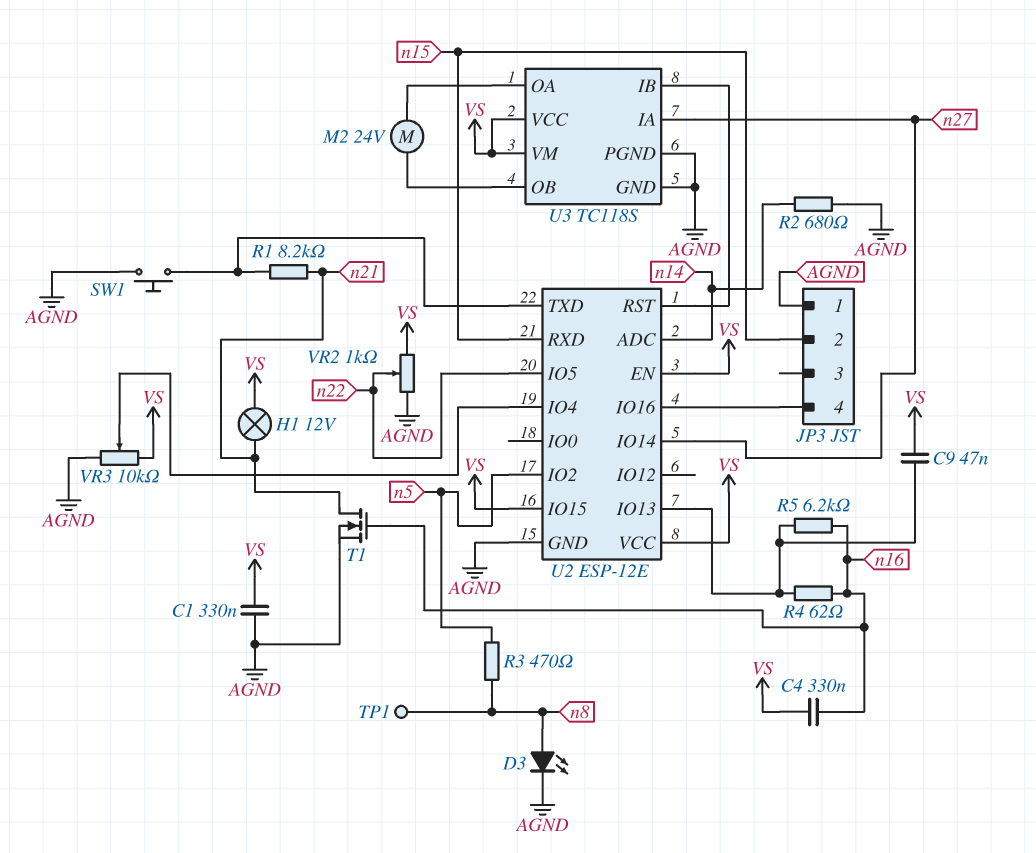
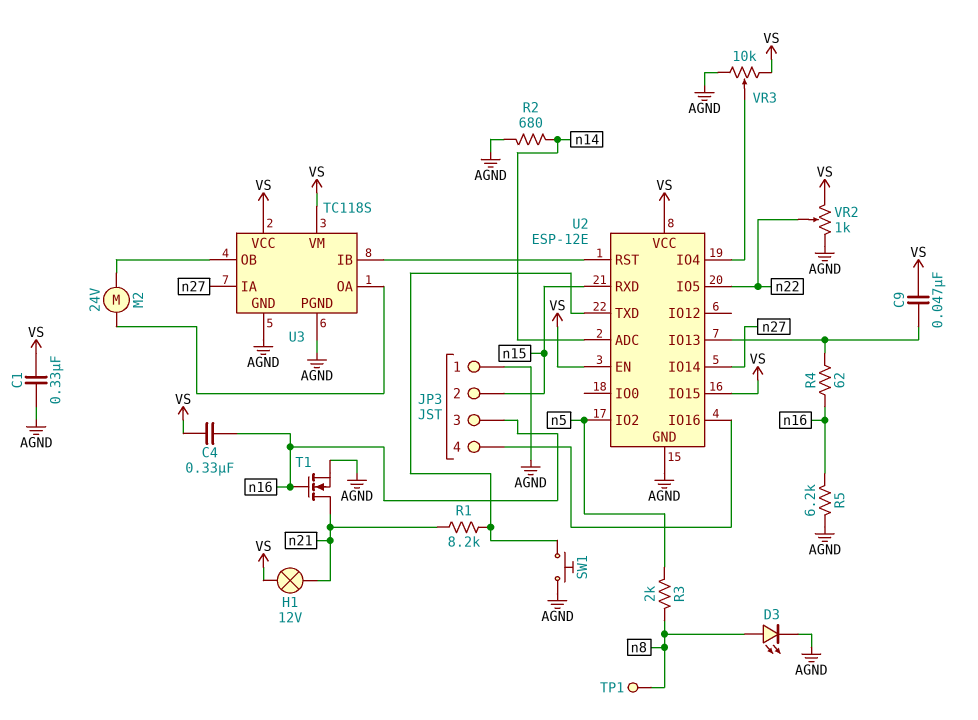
JP3 pin 3: none -> n16
R3: 470 (n5, n8) -> 2k (n5, n8)
R5: 6.2k (U2/IO13, n16) -> 6.2k (AGND, n16)

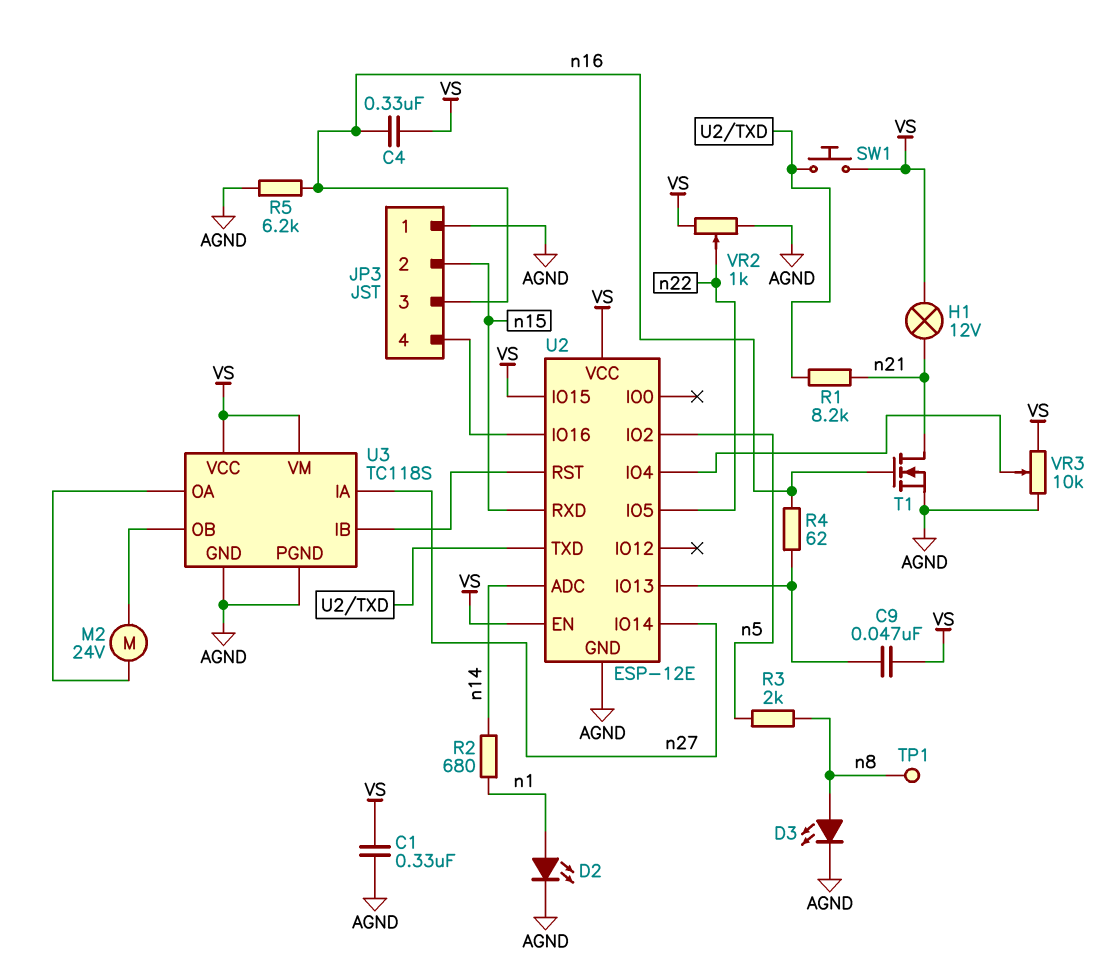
D2: none -> LED (A n1, K AGND)
R2: 680 (AGND, n14) -> 680 (n1, n14)
SW1: button (AGND, U2/TXD) -> button (U2/TXD, VS)

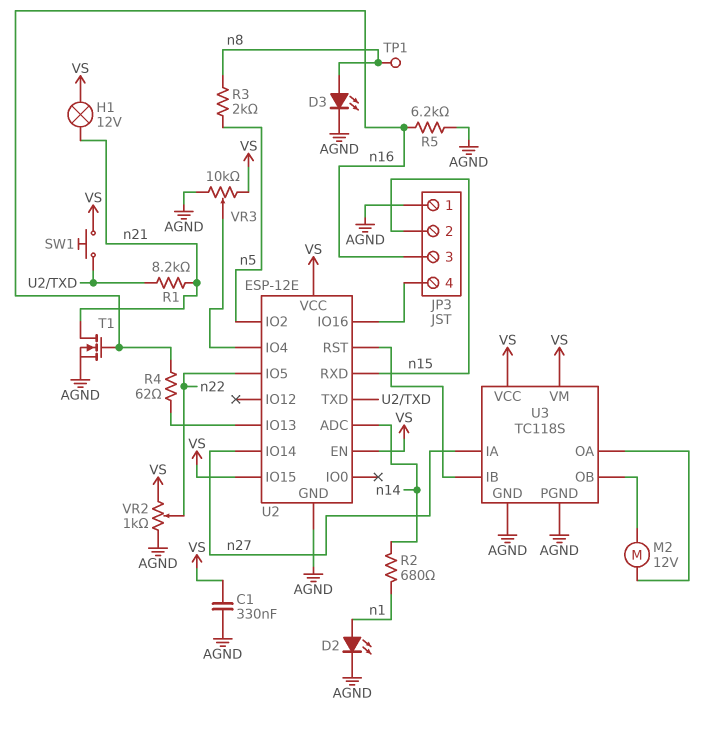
C4: 330nF (VS, n16) -> none
C9: 47nF (U2/IO13, VS) -> none
M2: motor 24V (U3/OA, U3/OB) -> motor 12V (U3/OA, U3/OB)

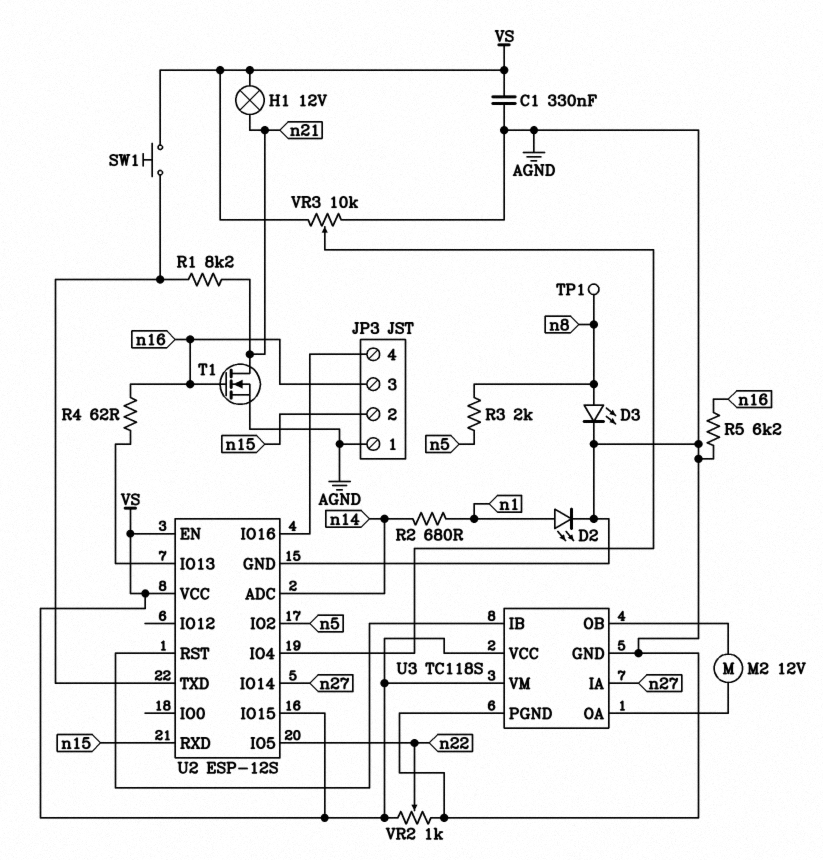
U2: ESP-12E -> ESP-12S

